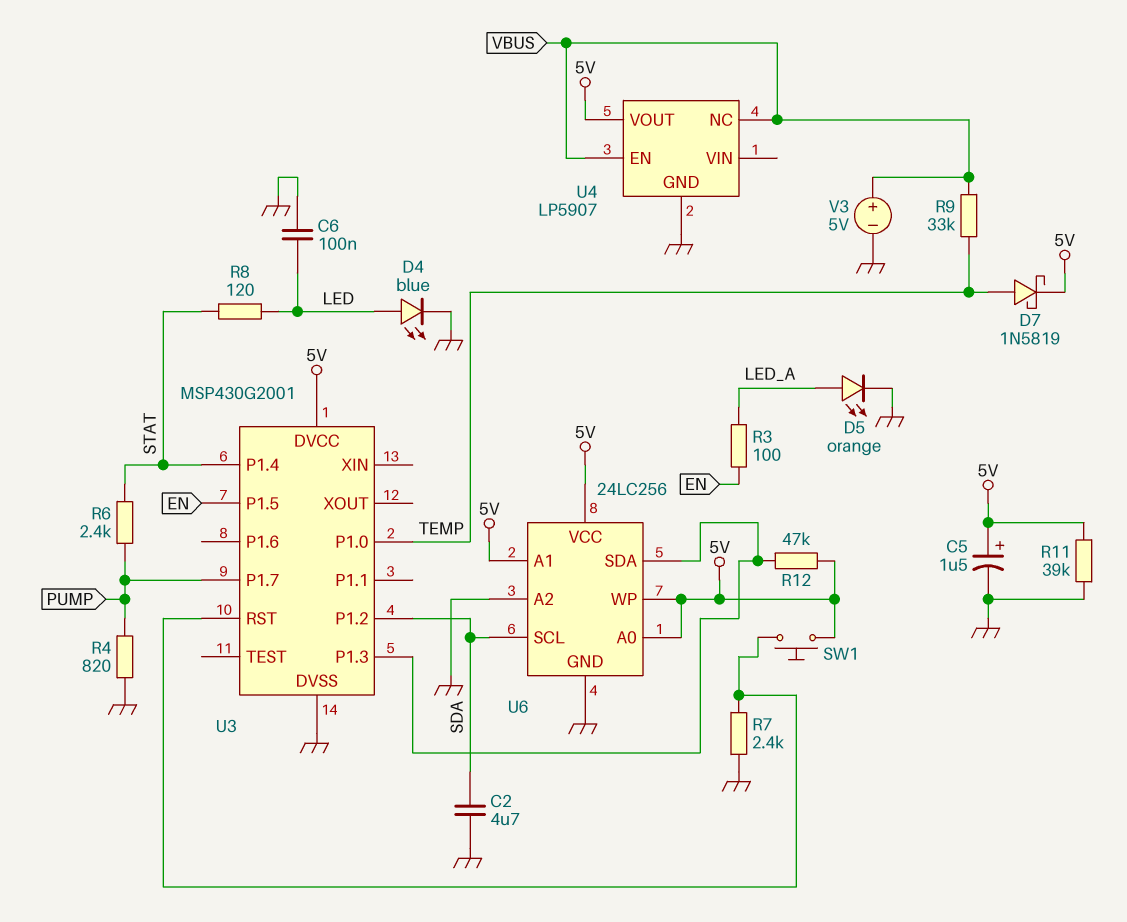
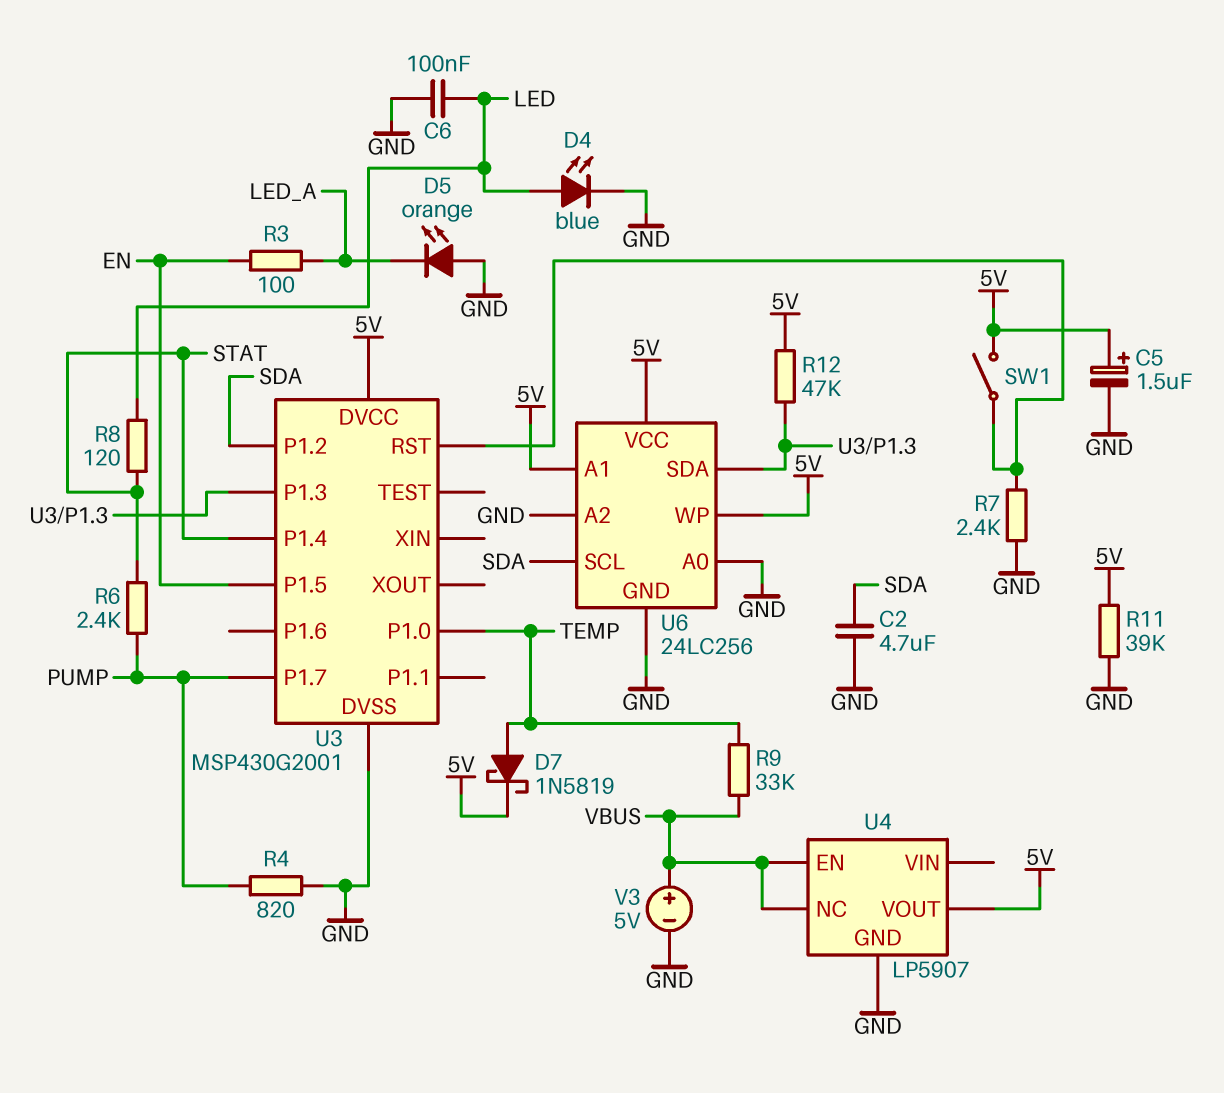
D5: LED orange (A LED_A, K GND) -> LED orange (A GND, K LED_A)
SW1: button (5V, U3/RST) -> switch (5V, U3/RST)
U6 pin A0: 5V -> GND

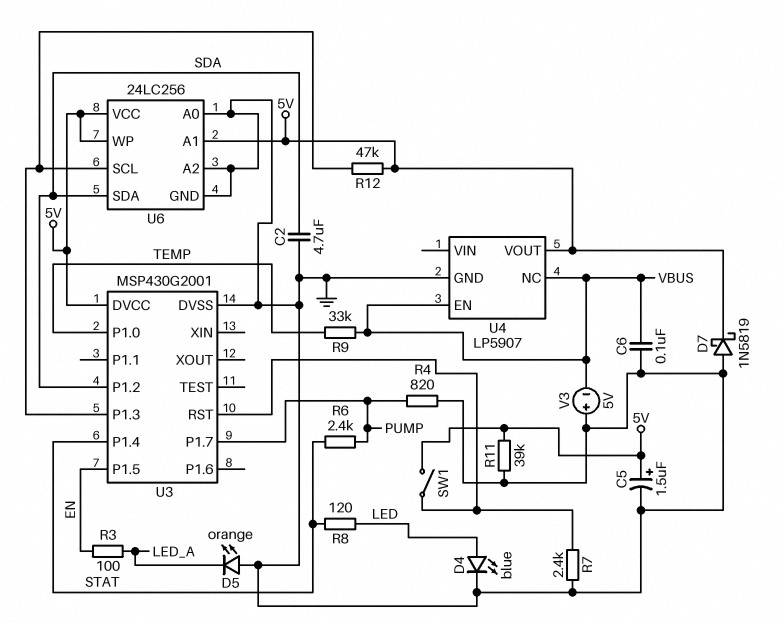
C6: 100nF (GND, LED) -> 100nF (GND, VBUS)
D7: schottky 1N5819 (A TEMP, K 5V) -> schottky 1N5819 (A GND, K 5V)
U6 pin SCL: SDA -> U3/P1.3
U6 pin SDA: U3/P1.3 -> SDA
V3: 5V (plus VBUS, minus GND) -> 5V (plus GND, minus VBUS)

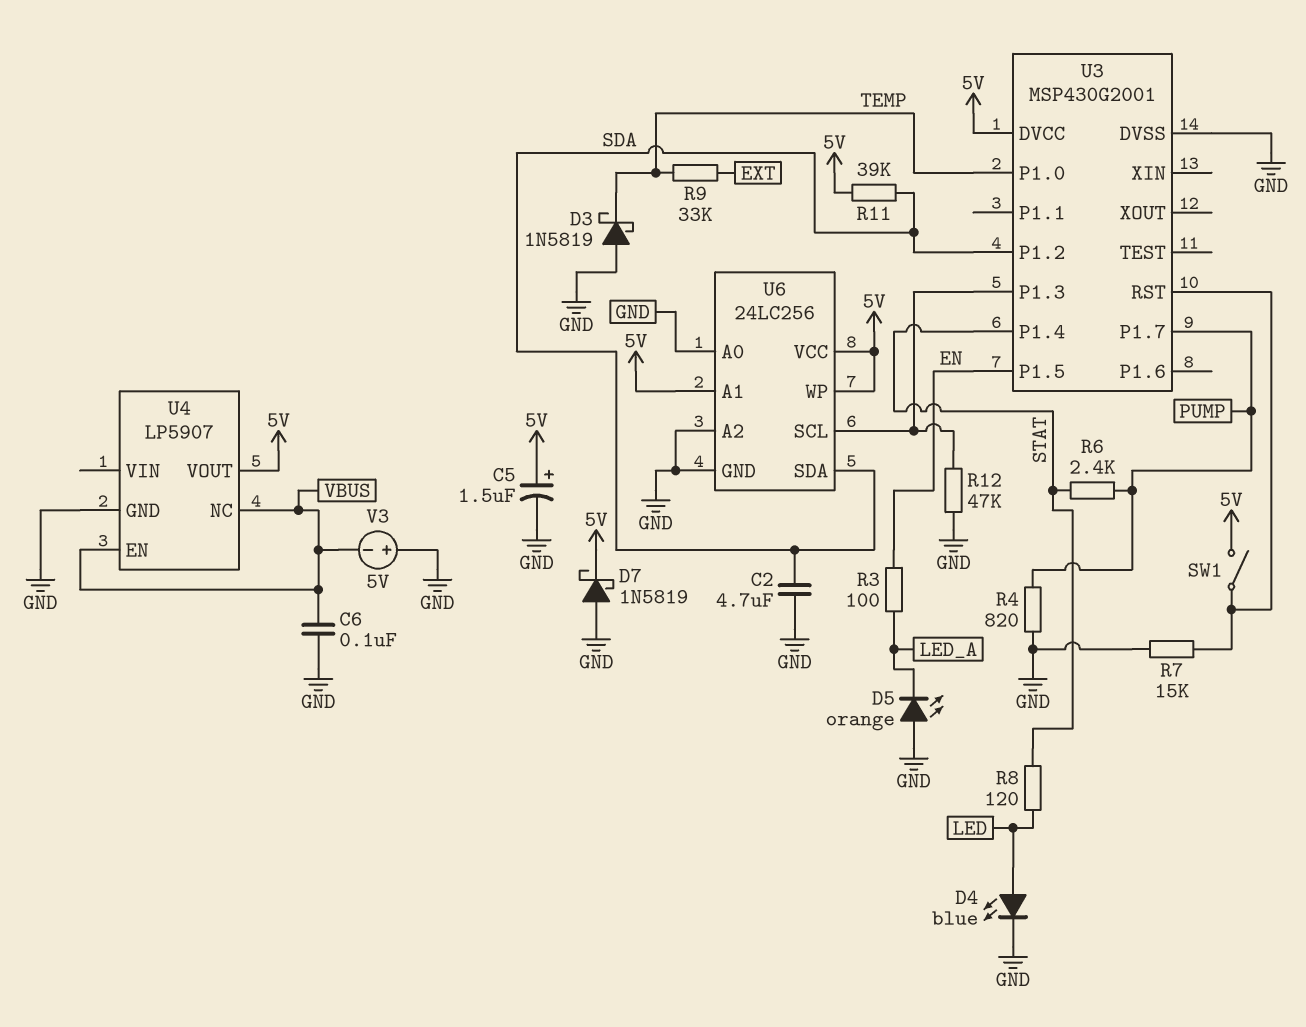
D3: none -> schottky 1N5819 (A GND, K TEMP)
R7: 2.4k (GND, U3/RST) -> 15k (GND, U3/RST)
R9: 33k (TEMP, VBUS) -> 33k (EXT, TEMP)
R11: 39k (5V, GND) -> 39k (5V, SDA)
R12: 47k (5V, U3/P1.3) -> 47k (GND, U3/P1.3)

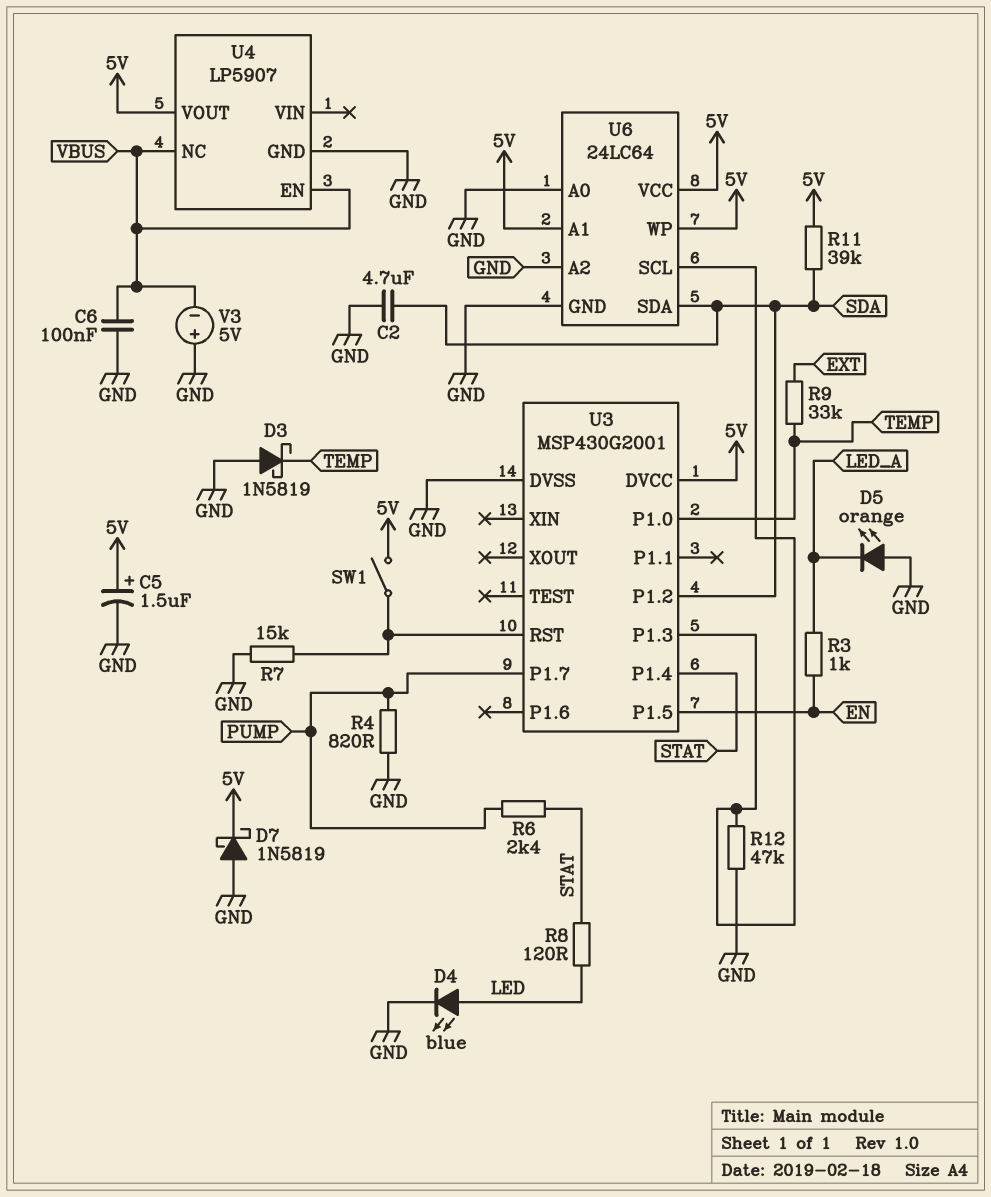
R3: 100 (EN, LED_A) -> 1k (EN, LED_A)
U6: 24LC256 -> 24LC64

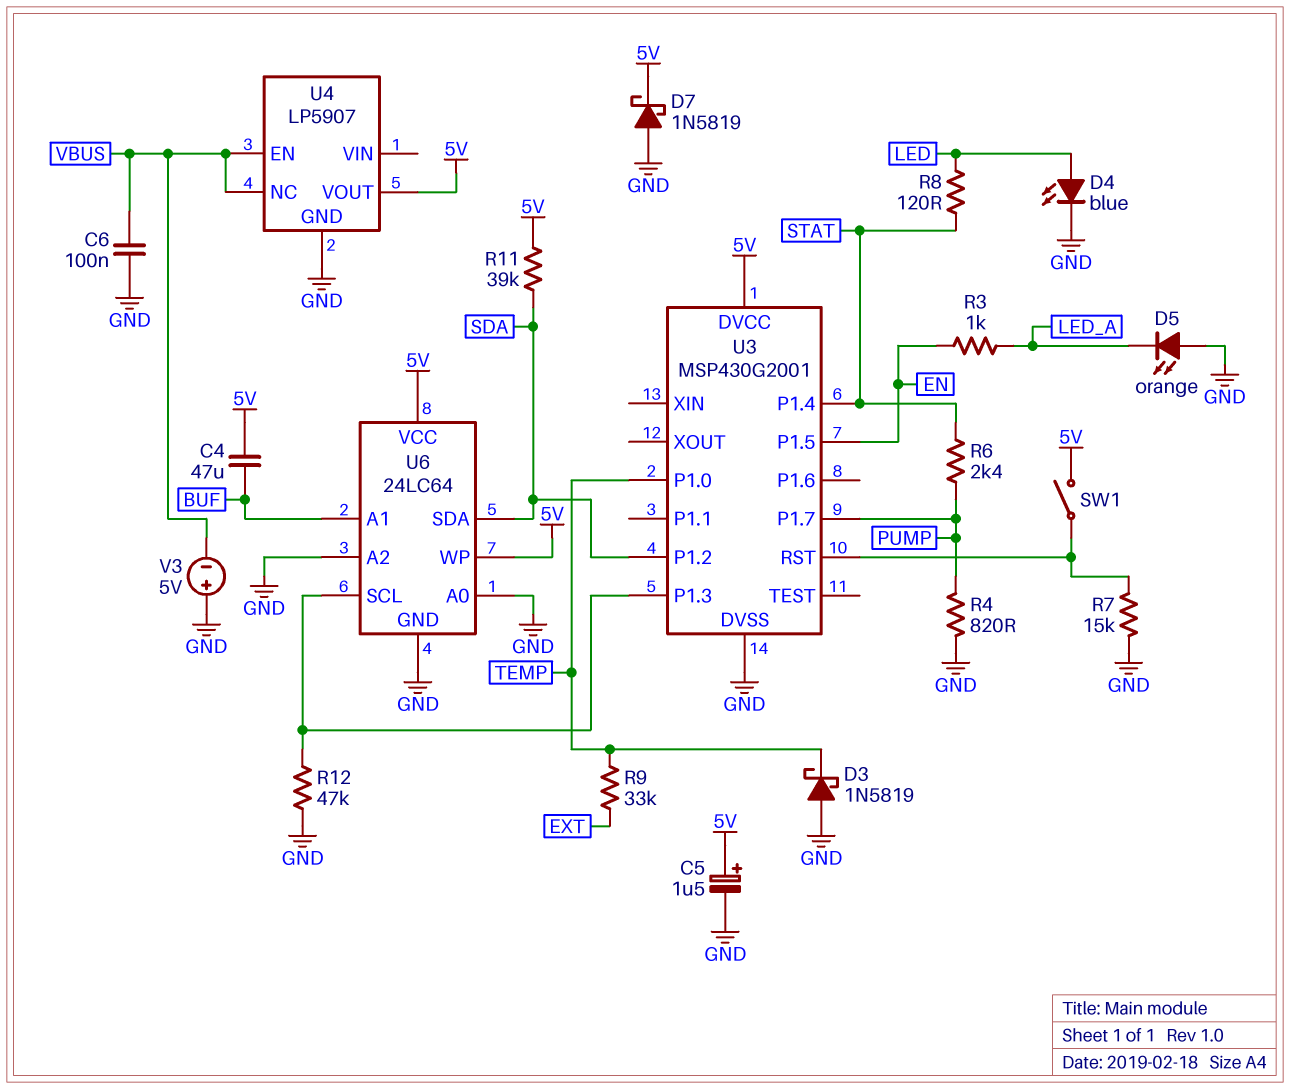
C2: 4.7uF (GND, SDA) -> none
C4: none -> 47uF (5V, BUF)
U6 pin A1: 5V -> BUF

